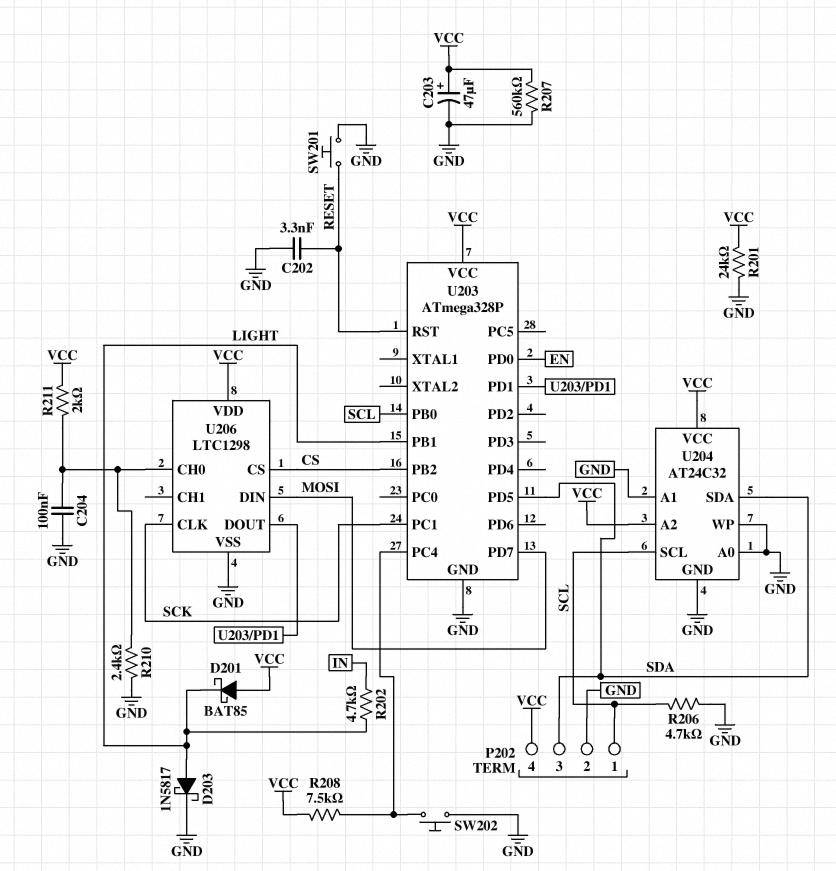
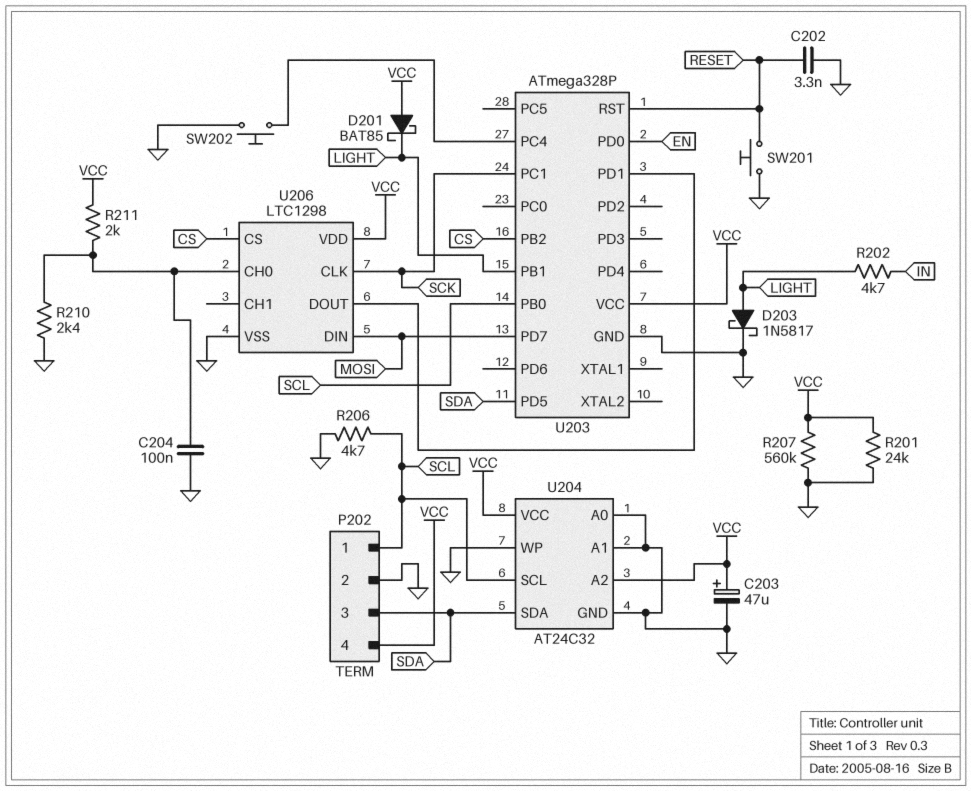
R208: 7.5k (U203/PC4, VCC) -> none

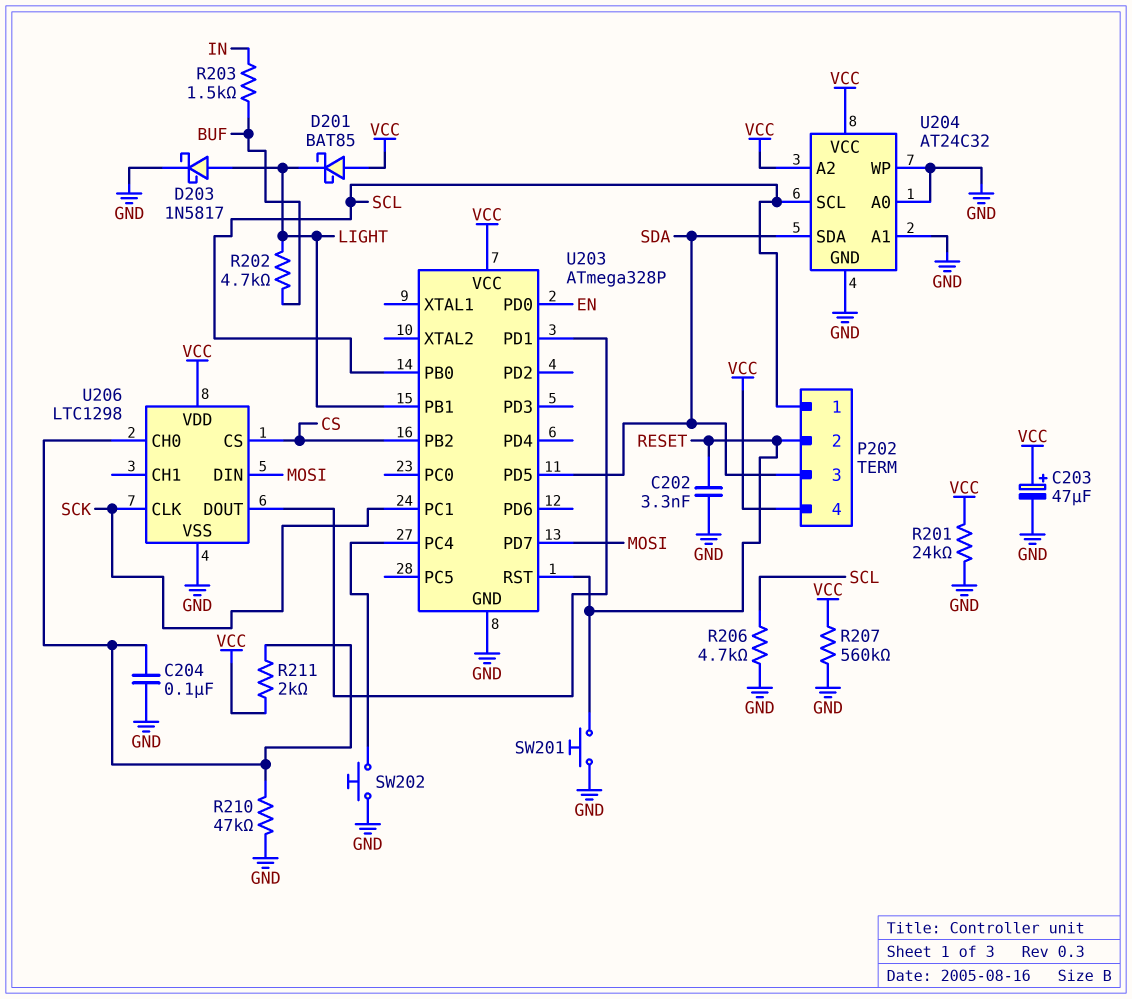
P202 pin 2: GND -> RESET
R202: 4.7k (IN, LIGHT) -> 4.7k (BUF, LIGHT)
R203: none -> 1.5k (BUF, IN)
R210: 2.4k (GND, U206/CH0) -> 47k (GND, U206/CH0)

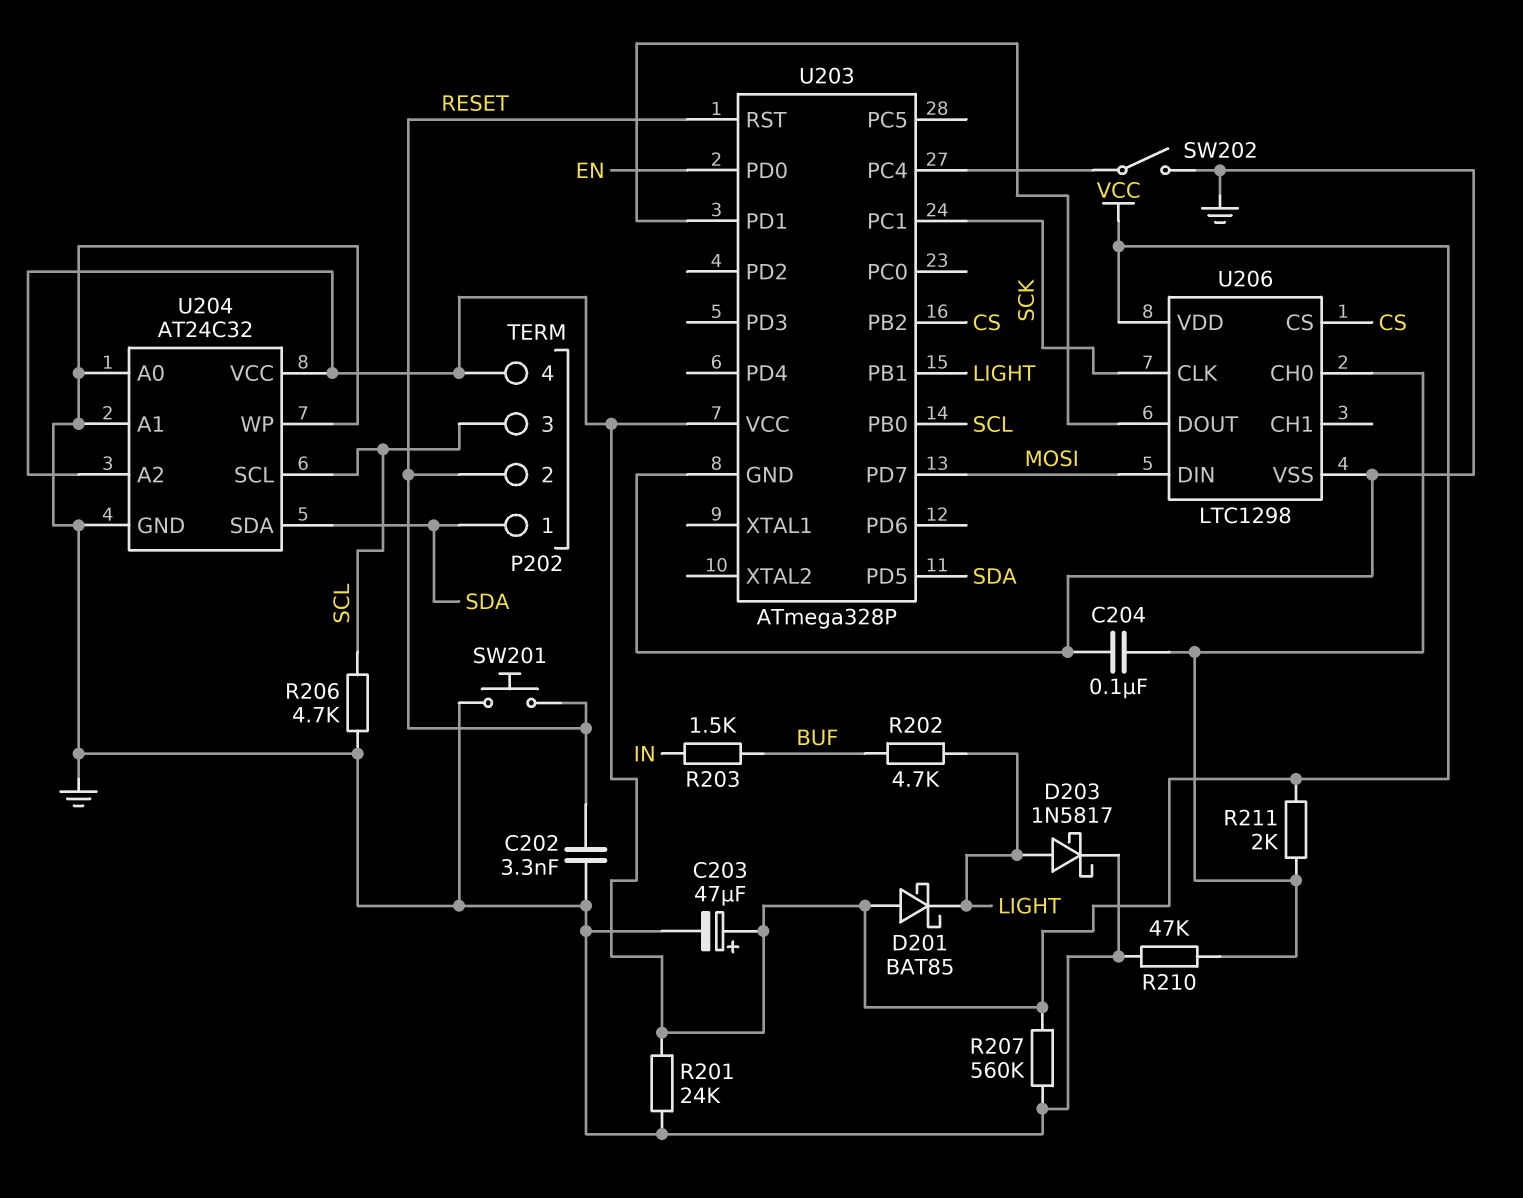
P202 pin 1: SCL -> SDA
P202 pin 3: SDA -> SCL
SW202: button (GND, U203/PC4) -> switch (GND, U203/PC4)

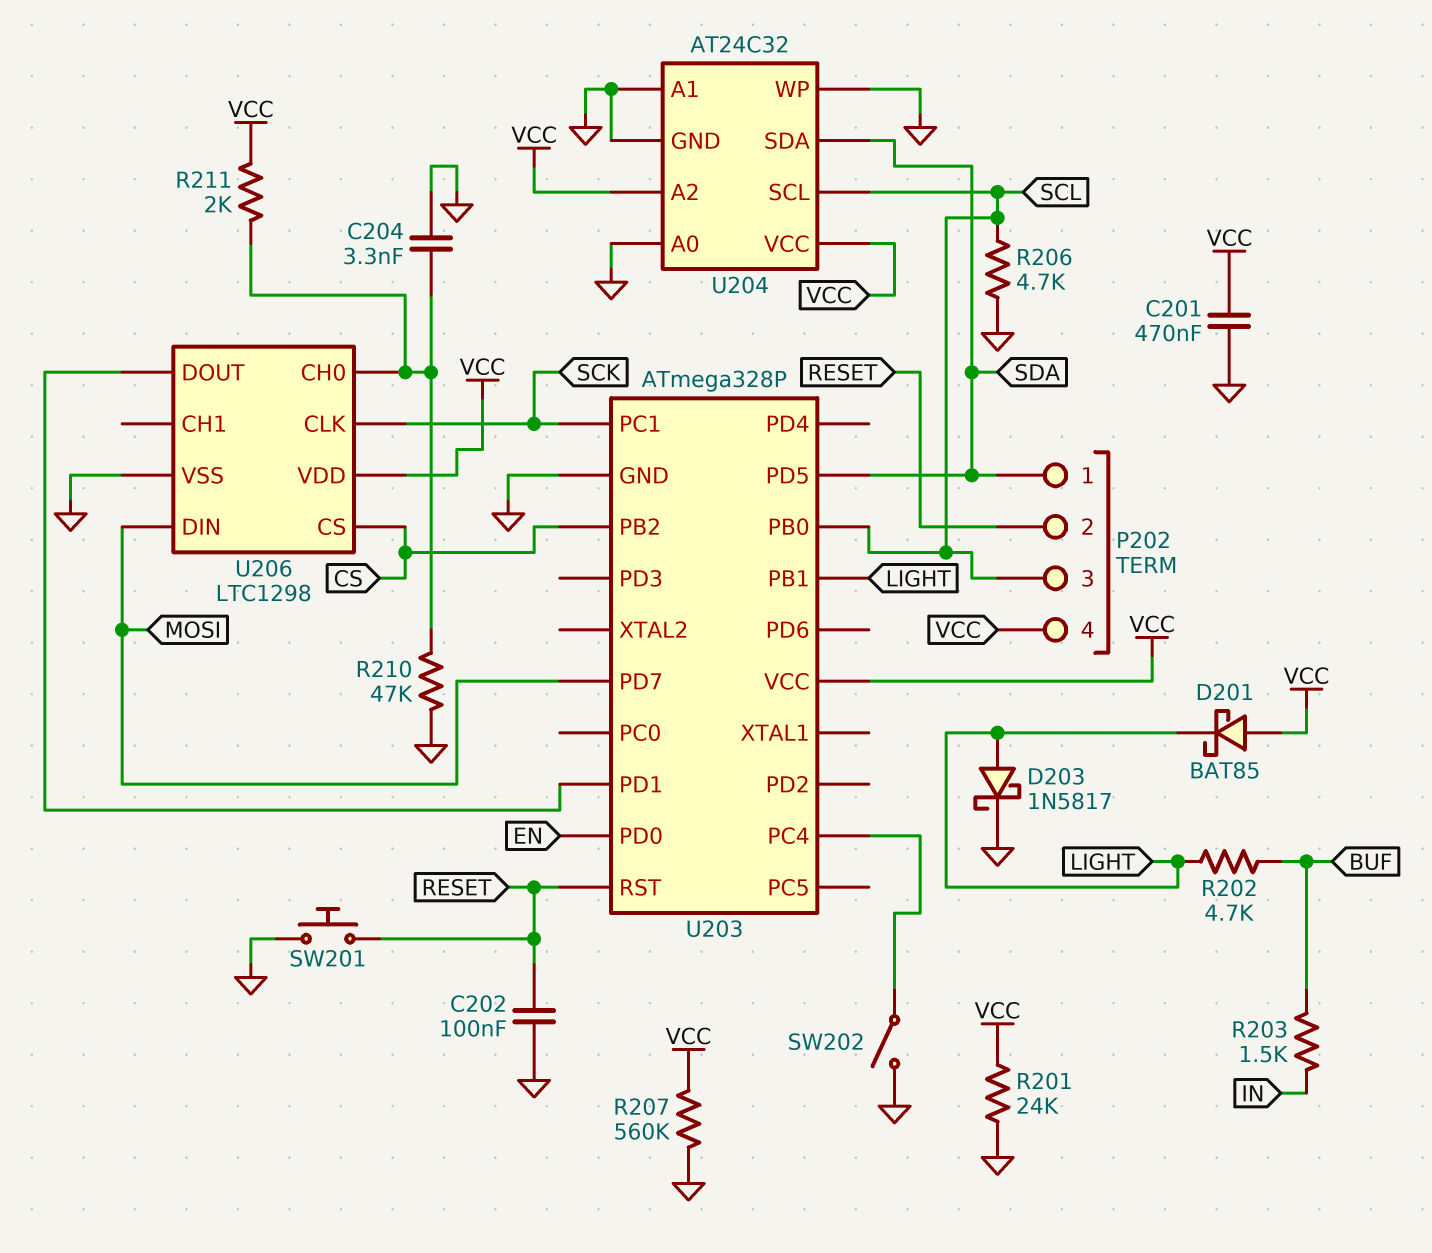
C201: none -> 470nF (GND, VCC)
C202: 3.3nF (GND, RESET) -> 100nF (GND, RESET)
C203: 47uF (plus VCC, minus GND) -> none
C204: 100nF (GND, U206/CH0) -> 3.3nF (GND, U206/CH0)

